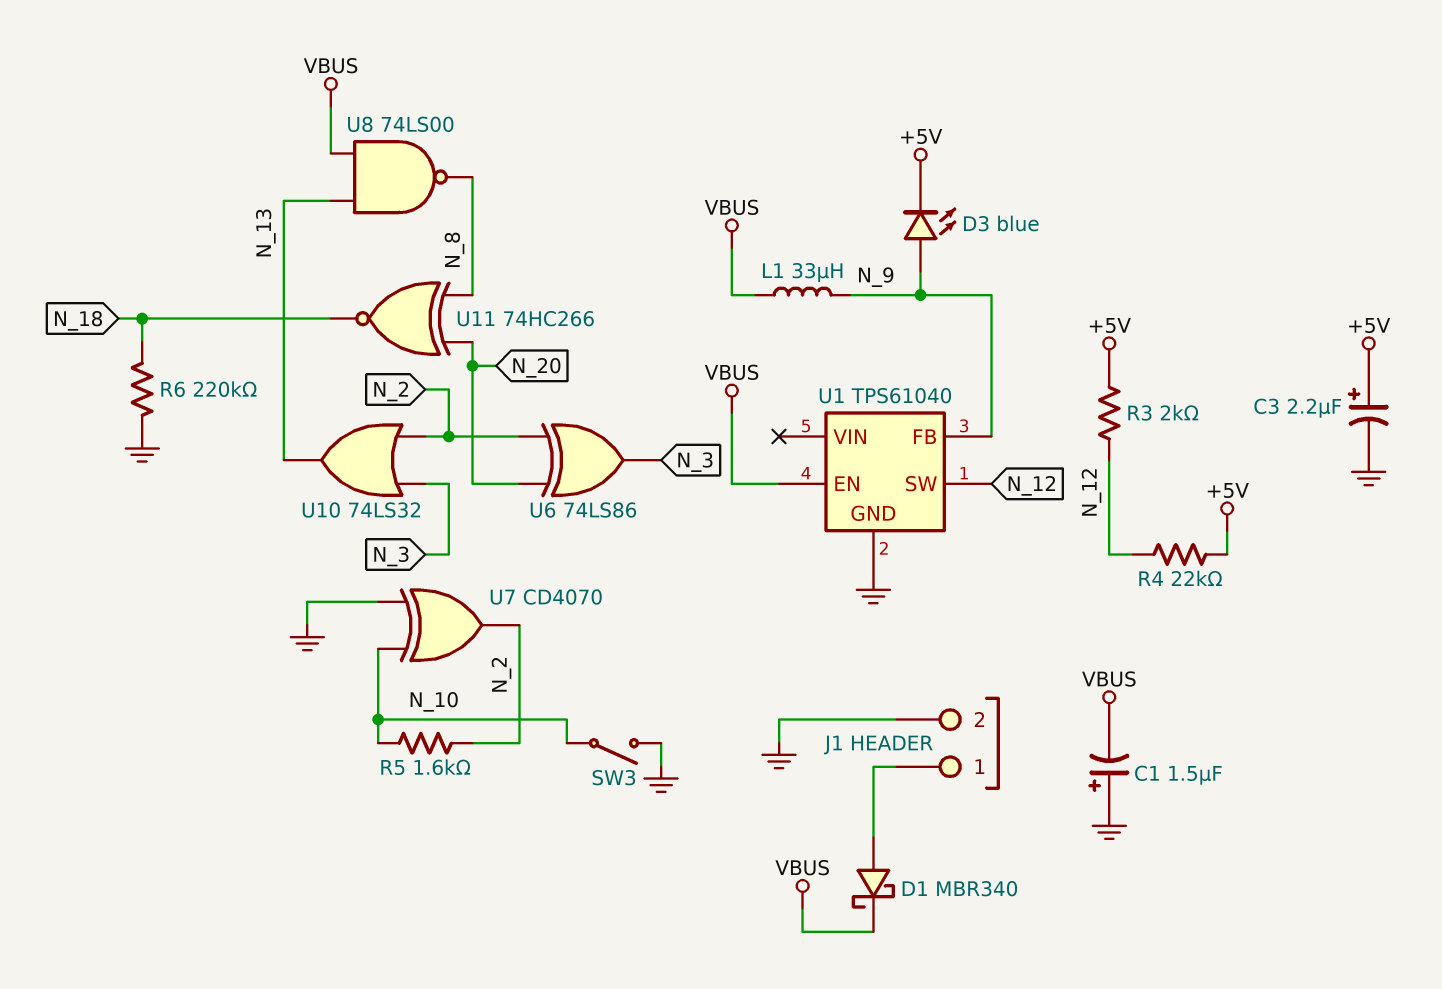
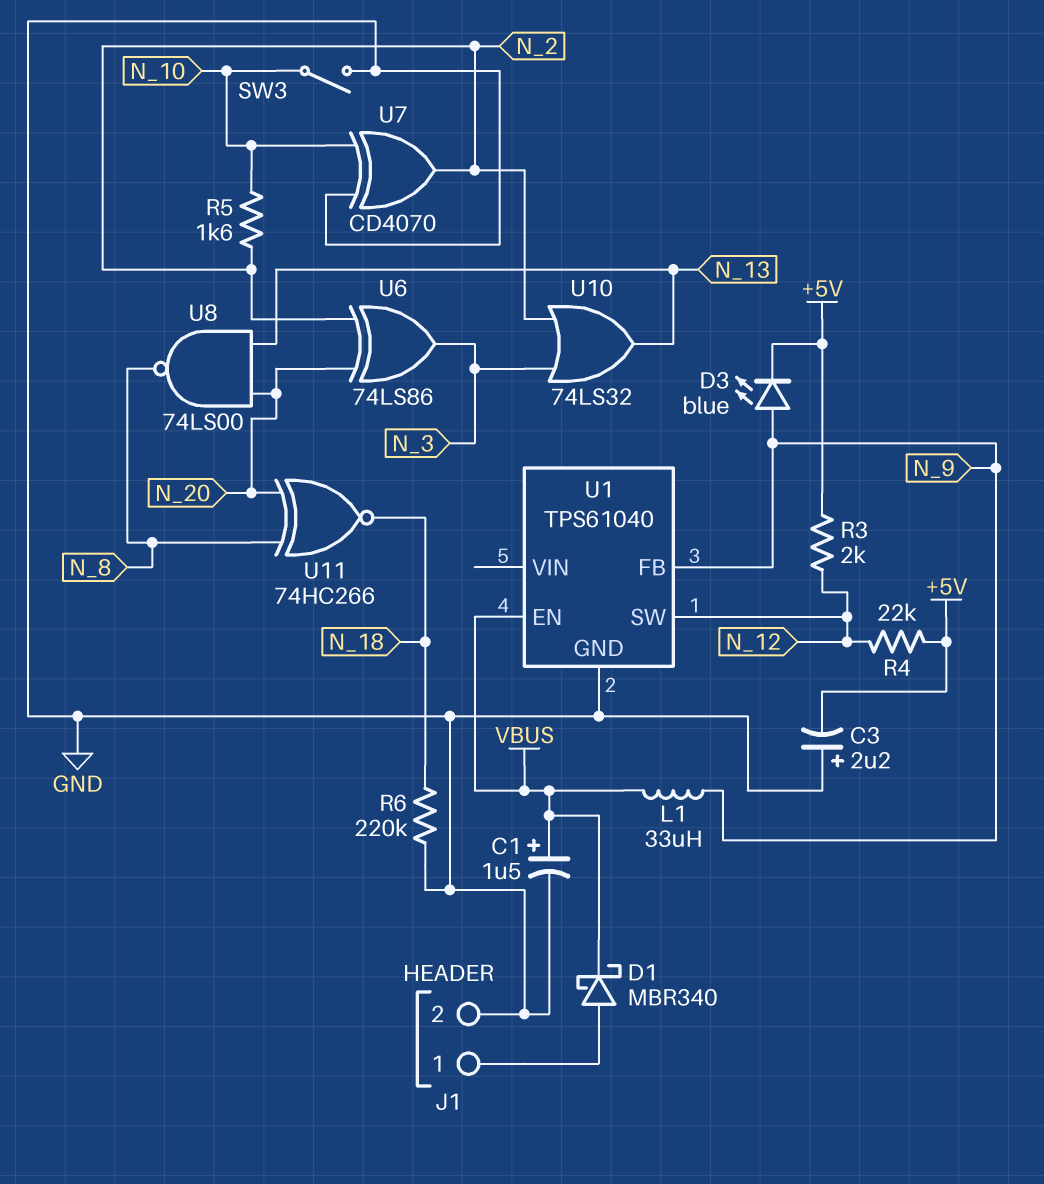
C1: 1.5uF (plus GND, minus VBUS) -> 1.5uF (plus VBUS, minus GND)
C3: 2.2uF (plus +5V, minus GND) -> 2.2uF (plus GND, minus +5V)
U8: NAND 74LS00 (in N_13, in VBUS, out N_8) -> NAND 74LS00 (in N_13, in N_20, out N_8)

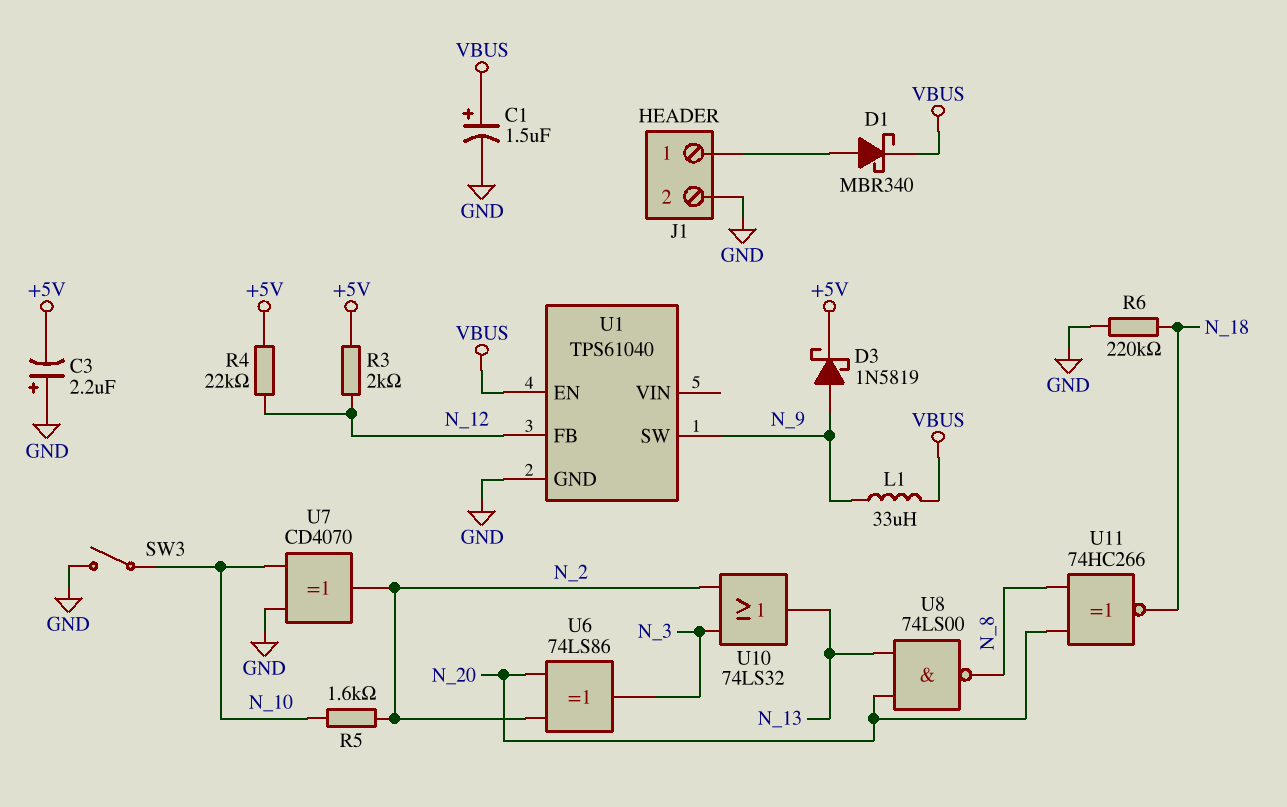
D3: LED blue (A N_9, K +5V) -> schottky 1N5819 (A N_9, K +5V)
U1 pin FB: N_9 -> N_12
U1 pin SW: N_12 -> N_9

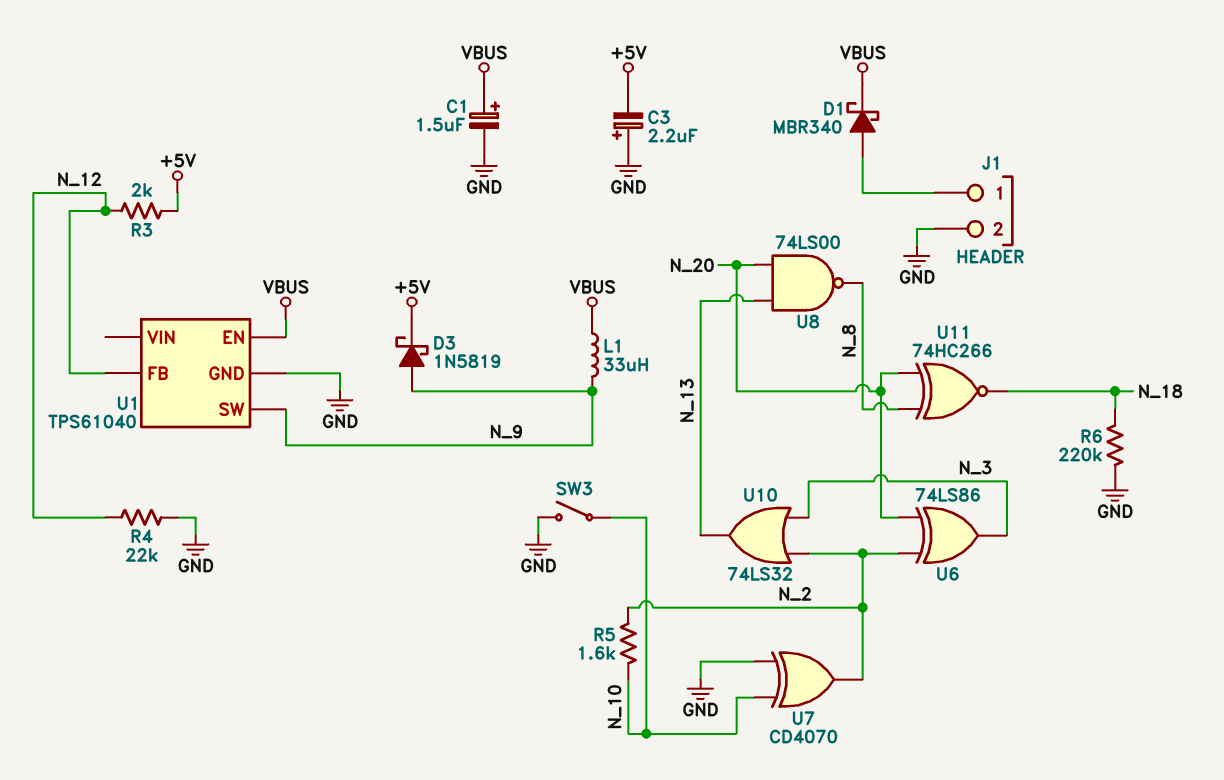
R4: 22k (+5V, N_12) -> 22k (GND, N_12)

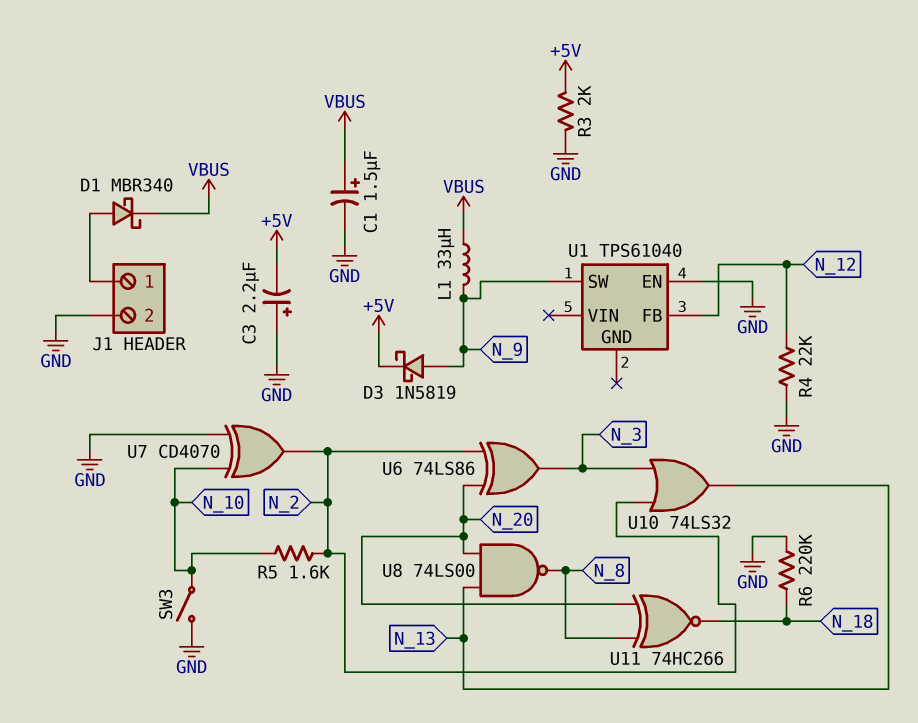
R3: 2k (+5V, N_12) -> 2k (+5V, GND)
U1 pin EN: VBUS -> GND
U1 pin GND: GND -> none

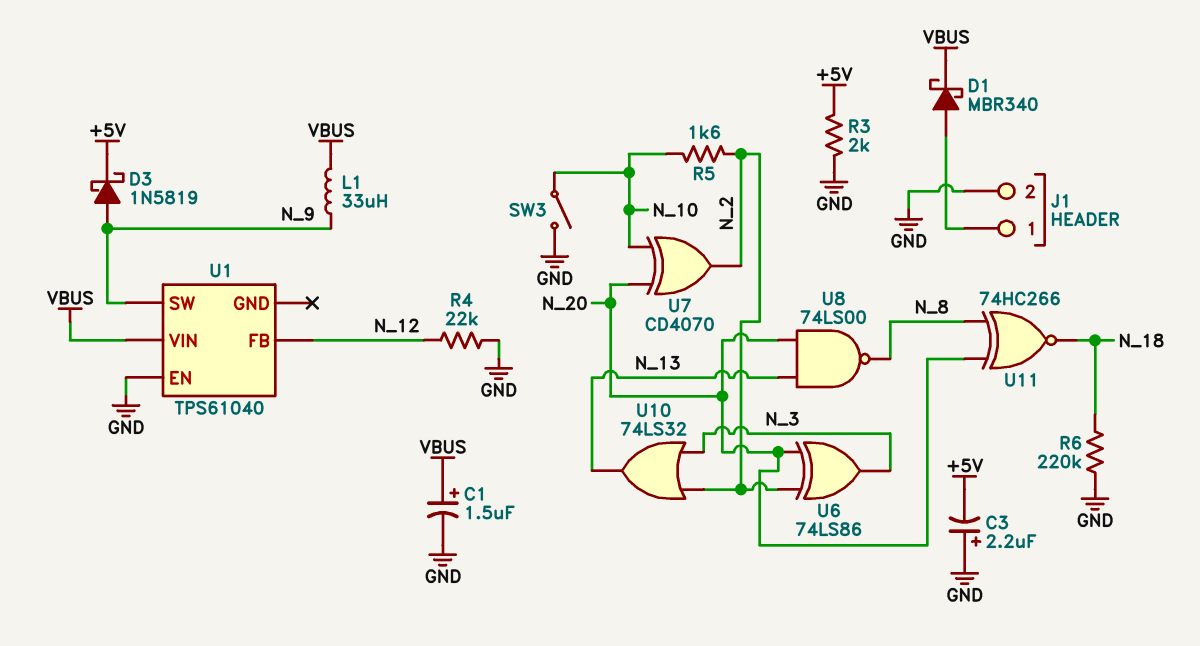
U1 pin VIN: none -> VBUS
U7: XOR CD4070 (in GND, in N_10, out N_2) -> XOR CD4070 (in N_10, in N_20, out N_2)

